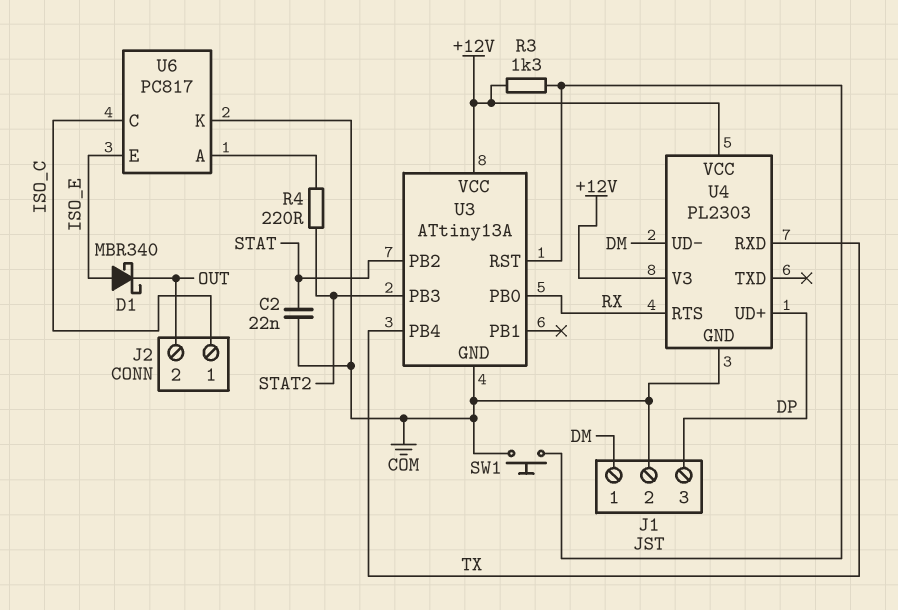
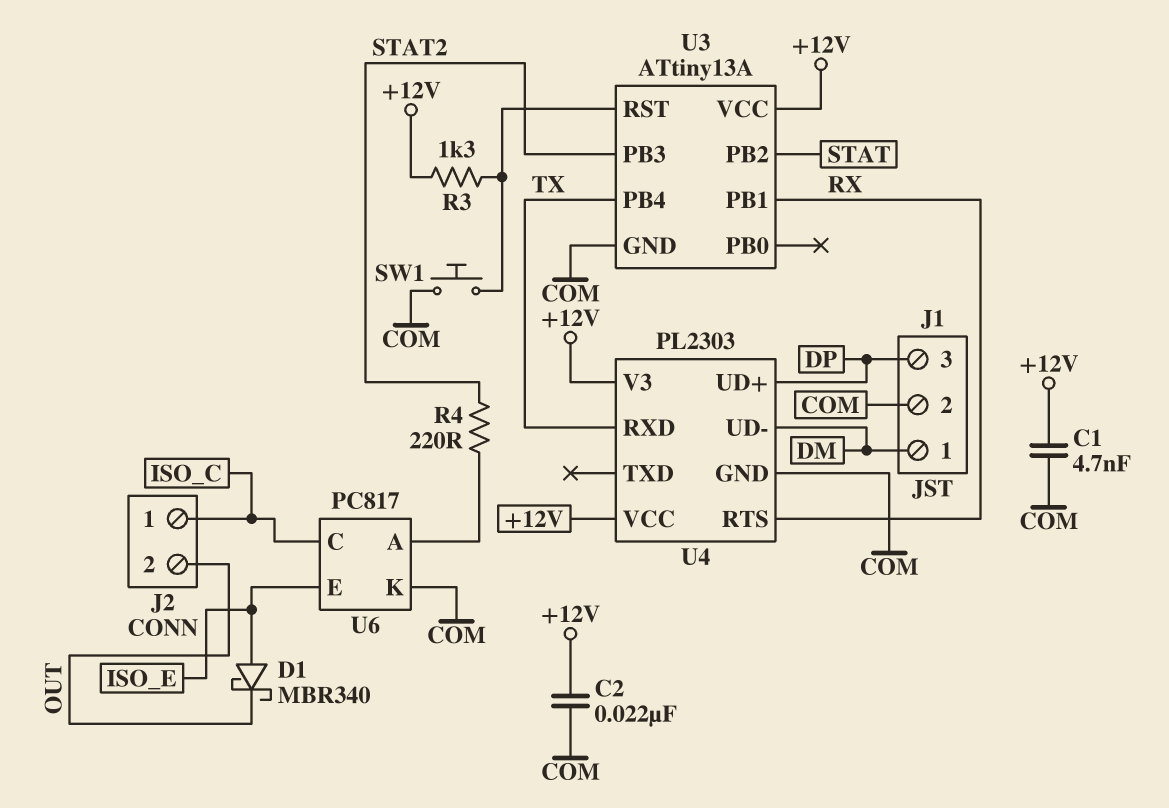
C1: none -> 4.7nF (+12V, COM)
C2: 22nF (COM, STAT) -> 22nF (+12V, COM)
U3 pin PB0: RX -> none
U3 pin PB1: none -> RX

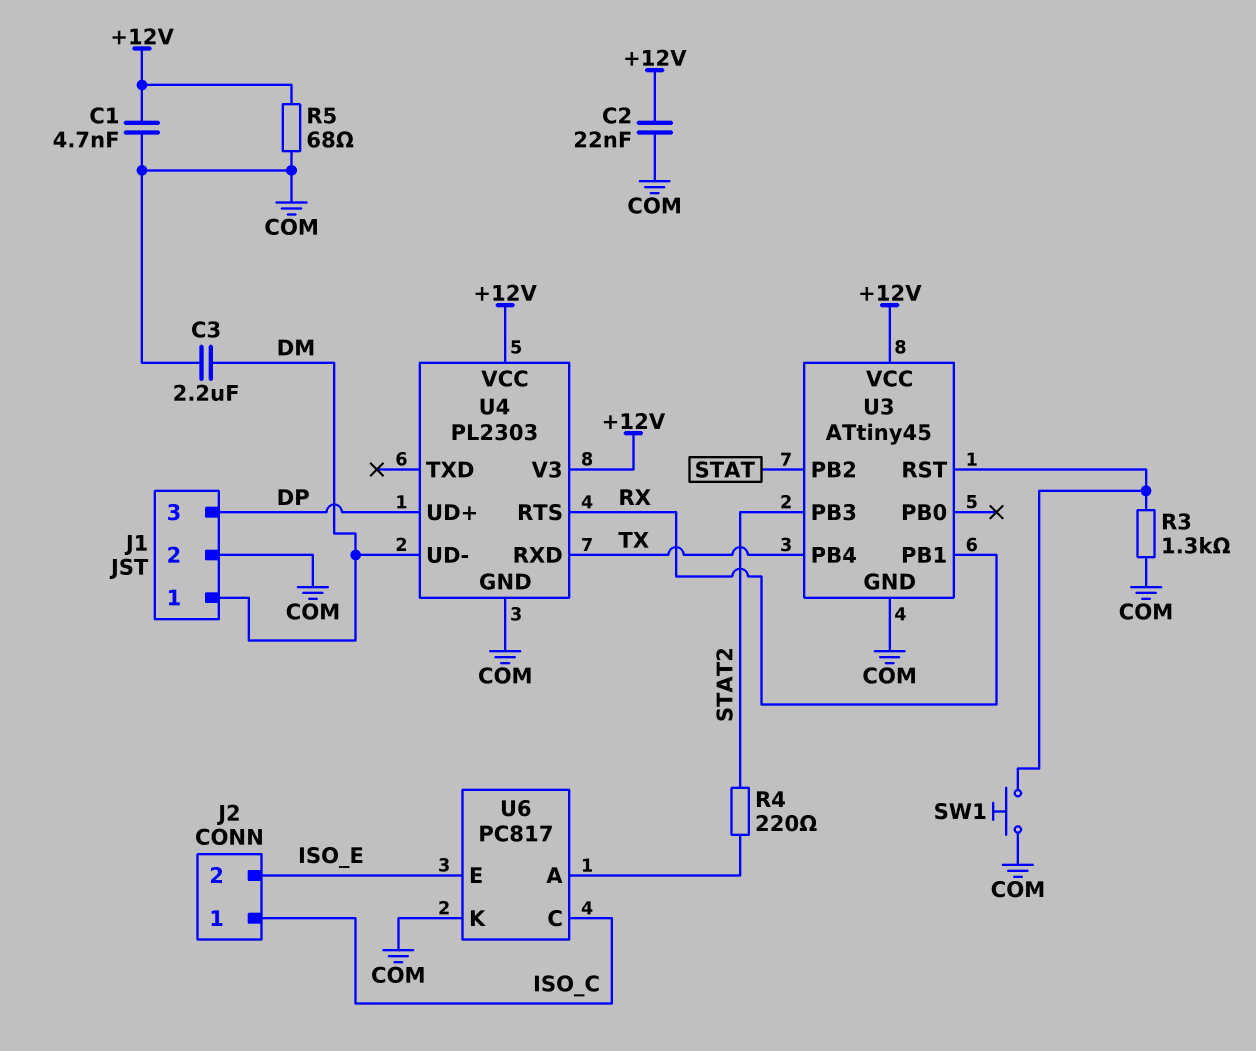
C3: none -> 2.2uF (COM, DM)
D1: schottky MBR340 (A ISO_E, K OUT) -> none
J2 pin 2: OUT -> ISO_E
R3: 1.3k (+12V, U3/RST) -> 1.3k (COM, U3/RST)
R5: none -> 68 (+12V, COM)
U3: ATtiny13A -> ATtiny45

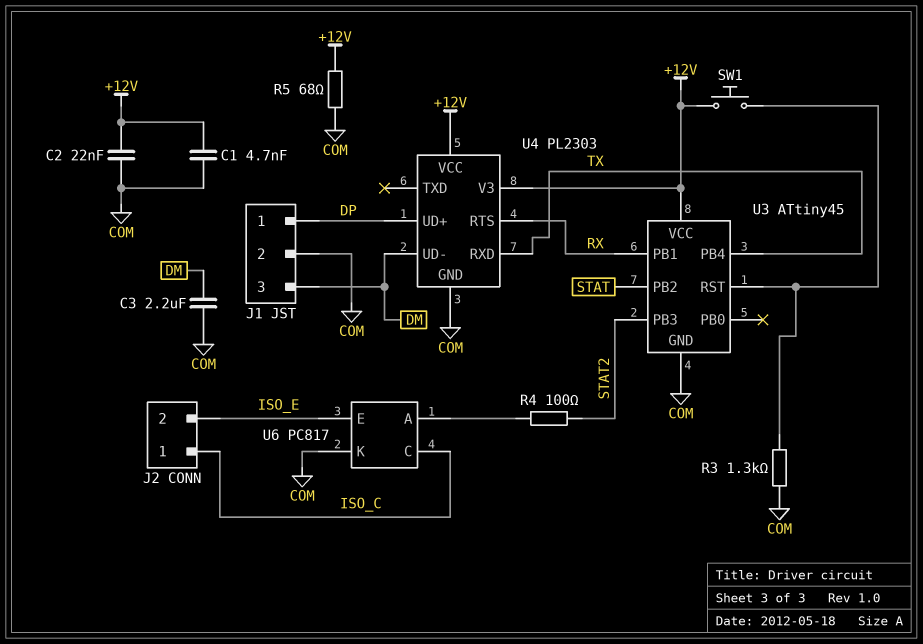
J1 pin 1: DM -> DP
J1 pin 3: DP -> DM
R4: 220 (STAT2, U6/A) -> 100 (STAT2, U6/A)
SW1: button (COM, U3/RST) -> button (+12V, U3/RST)

